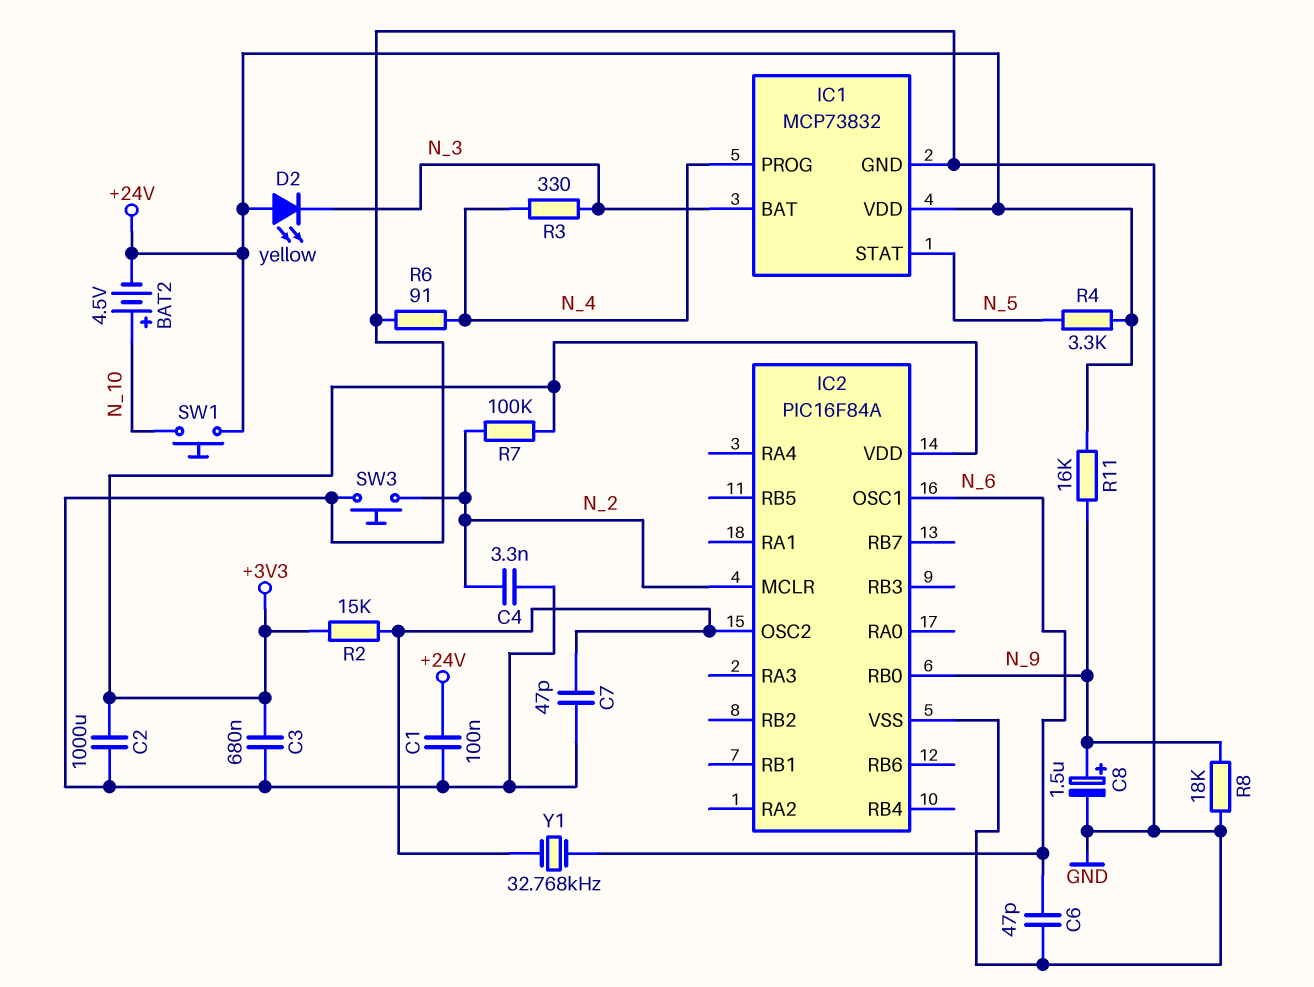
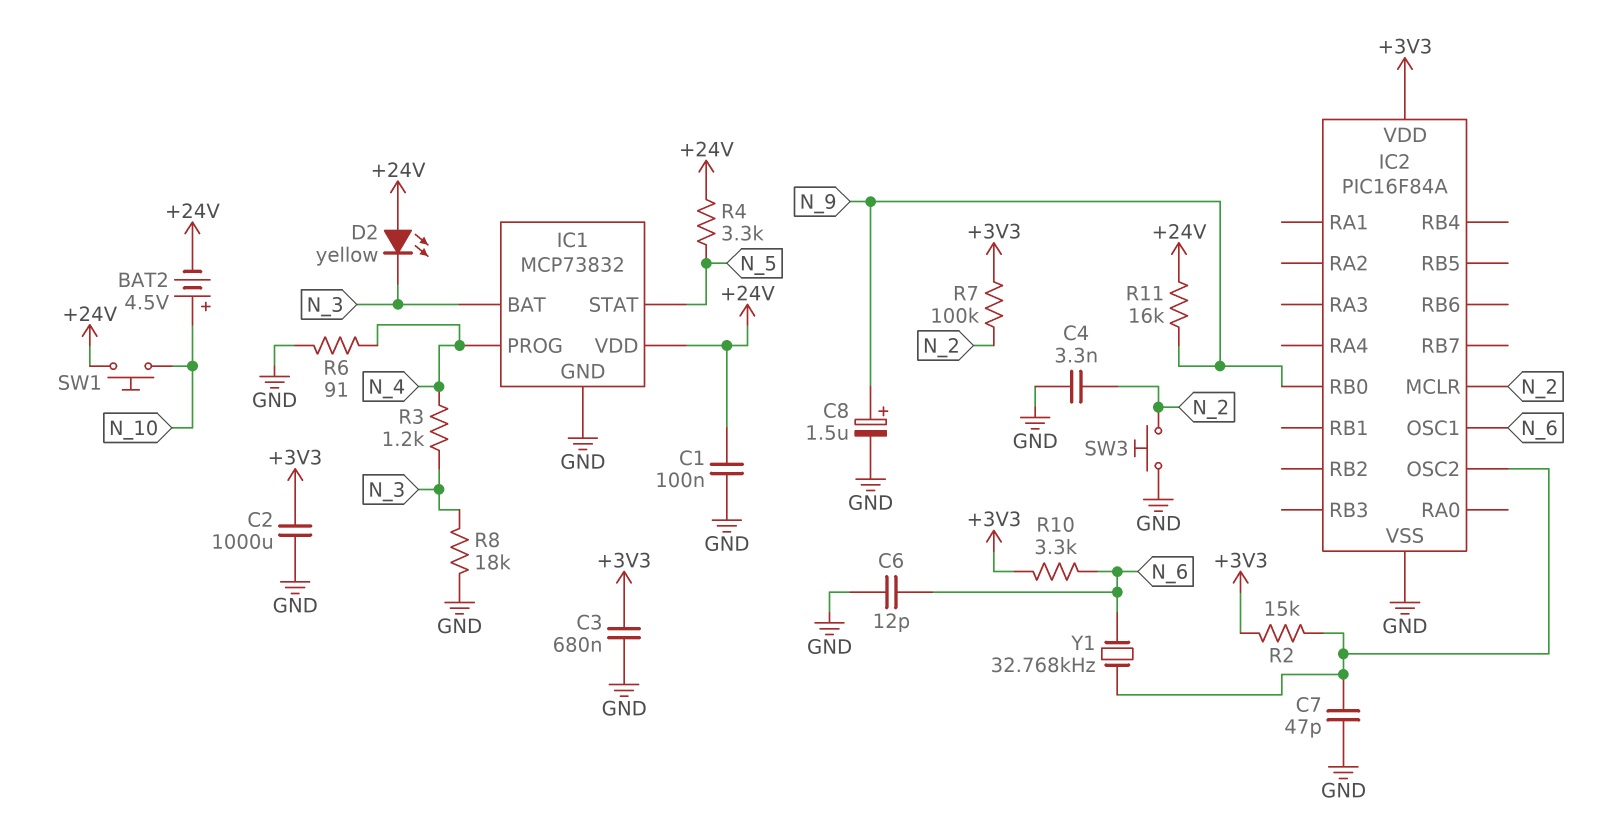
C6: 47pF (GND, N_6) -> 12pF (GND, N_6)
R3: 330 (N_3, N_4) -> 1.2k (N_3, N_4)
R8: 18k (GND, N_9) -> 18k (GND, N_3)
R10: none -> 3.3k (+3V3, N_6)

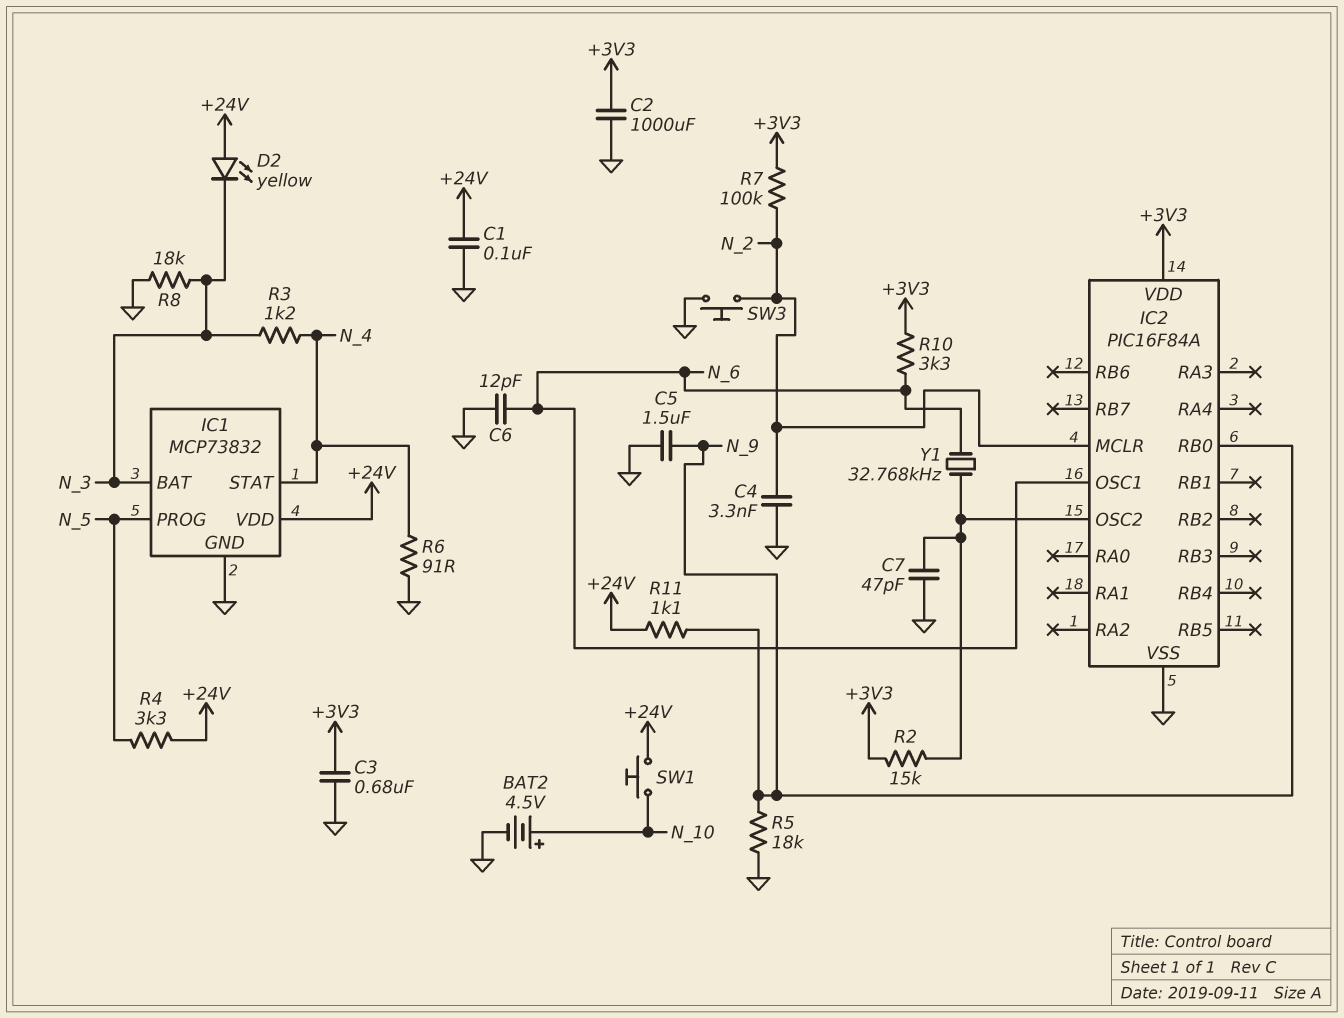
BAT2: 4.5V (plus N_10, minus +24V) -> 4.5V (plus N_10, minus GND)
C5: none -> 1.5uF (GND, N_9)
C8: 1.5uF (plus N_9, minus GND) -> none
IC1 pin PROG: N_4 -> N_5
IC1 pin STAT: N_5 -> N_4
R5: none -> 18k (GND, N_9)
R11: 16k (+24V, N_9) -> 1.1k (+24V, N_9)

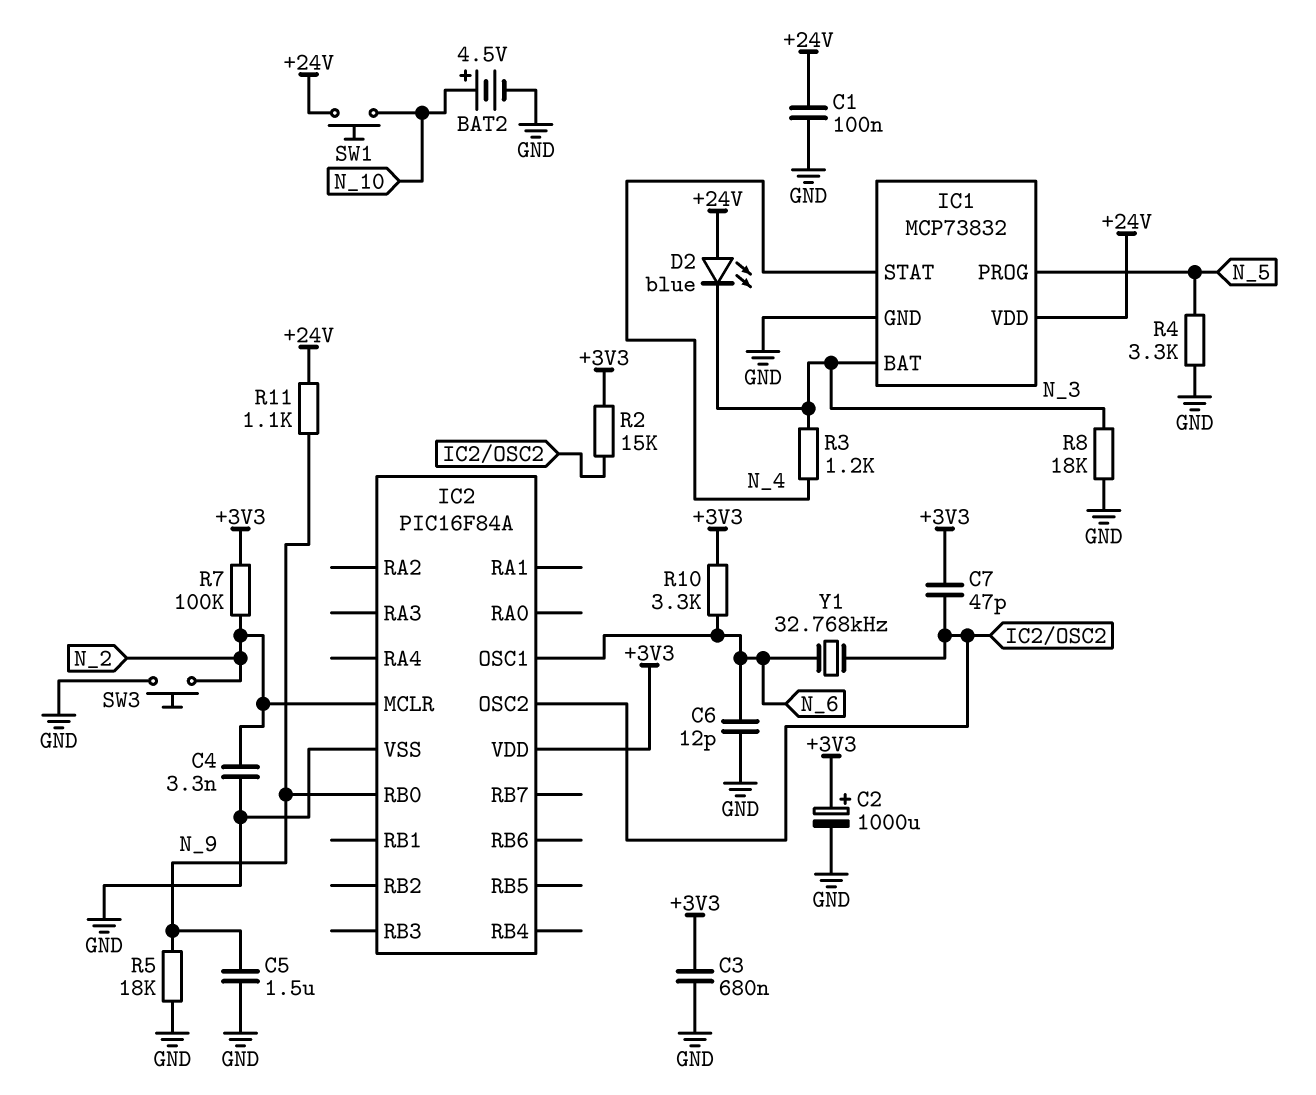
C2: 1000uF (+3V3, GND) -> 1000uF (plus +3V3, minus GND)
C7: 47pF (GND, IC2/OSC2) -> 47pF (+3V3, IC2/OSC2)
D2: LED yellow (A +24V, K N_3) -> LED blue (A +24V, K N_3)
R4: 3.3k (+24V, N_5) -> 3.3k (GND, N_5)
R6: 91 (GND, N_4) -> none

